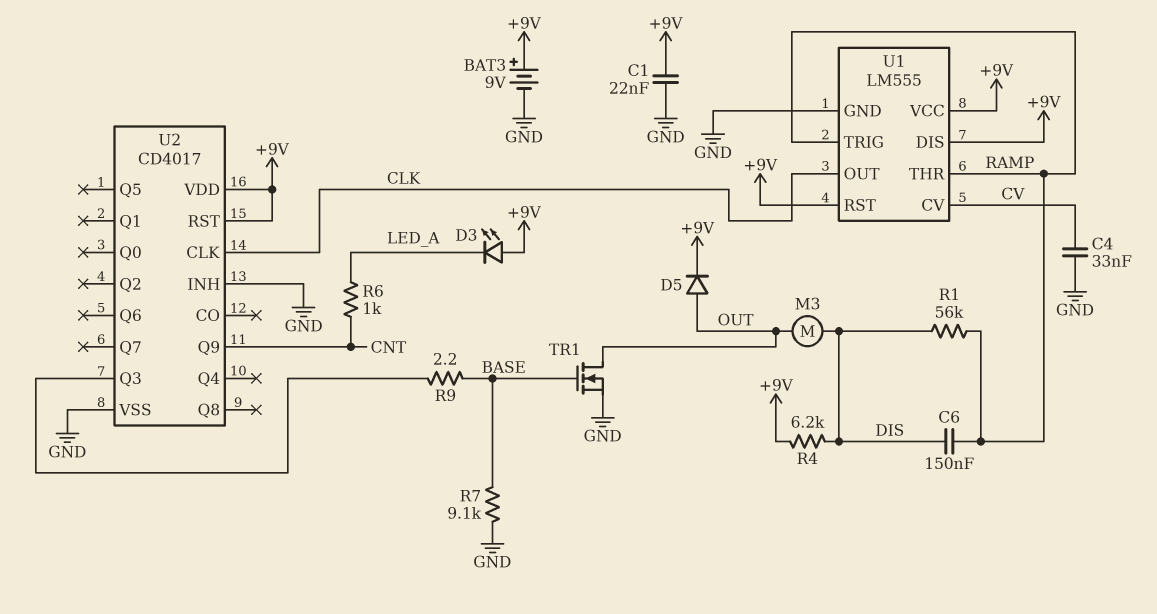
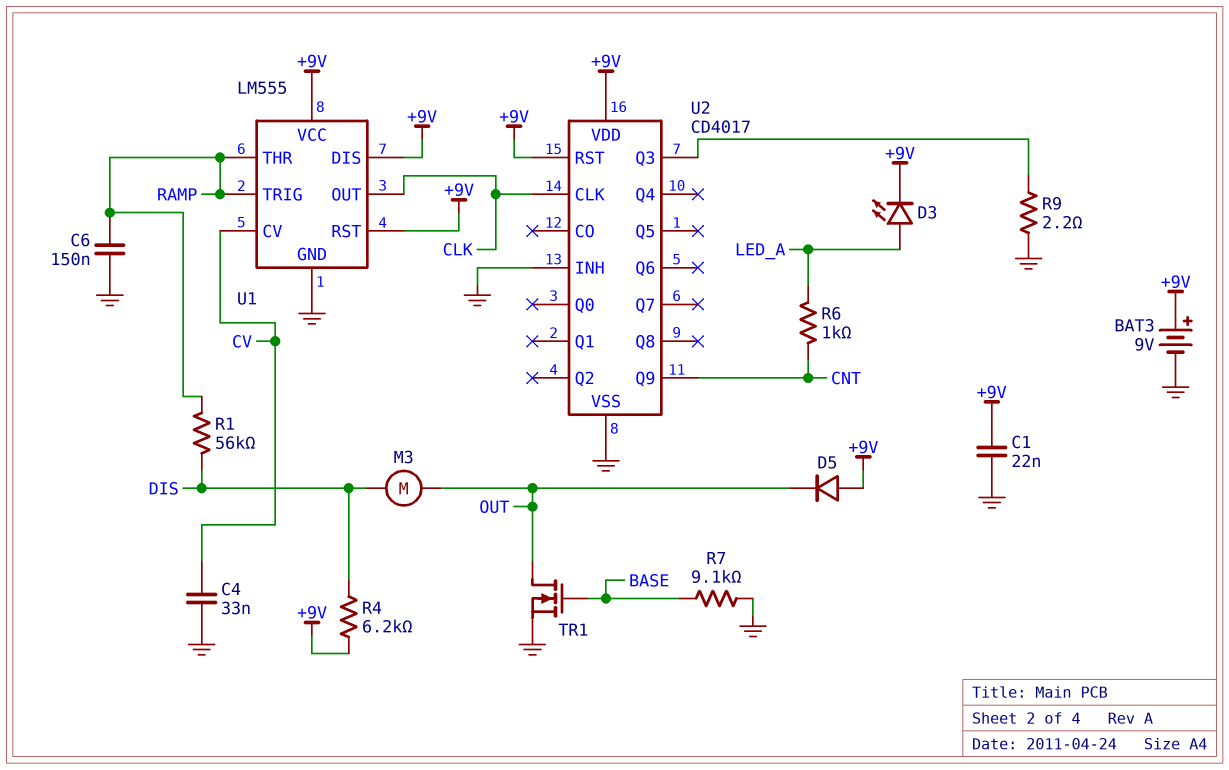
C6: 150nF (DIS, RAMP) -> 150nF (GND, RAMP)
D3: LED (A +9V, K LED_A) -> LED (A LED_A, K +9V)
D5: diode (A OUT, K +9V) -> diode (A +9V, K OUT)
R9: 2.2 (BASE, U2/Q3) -> 2.2 (GND, U2/Q3)

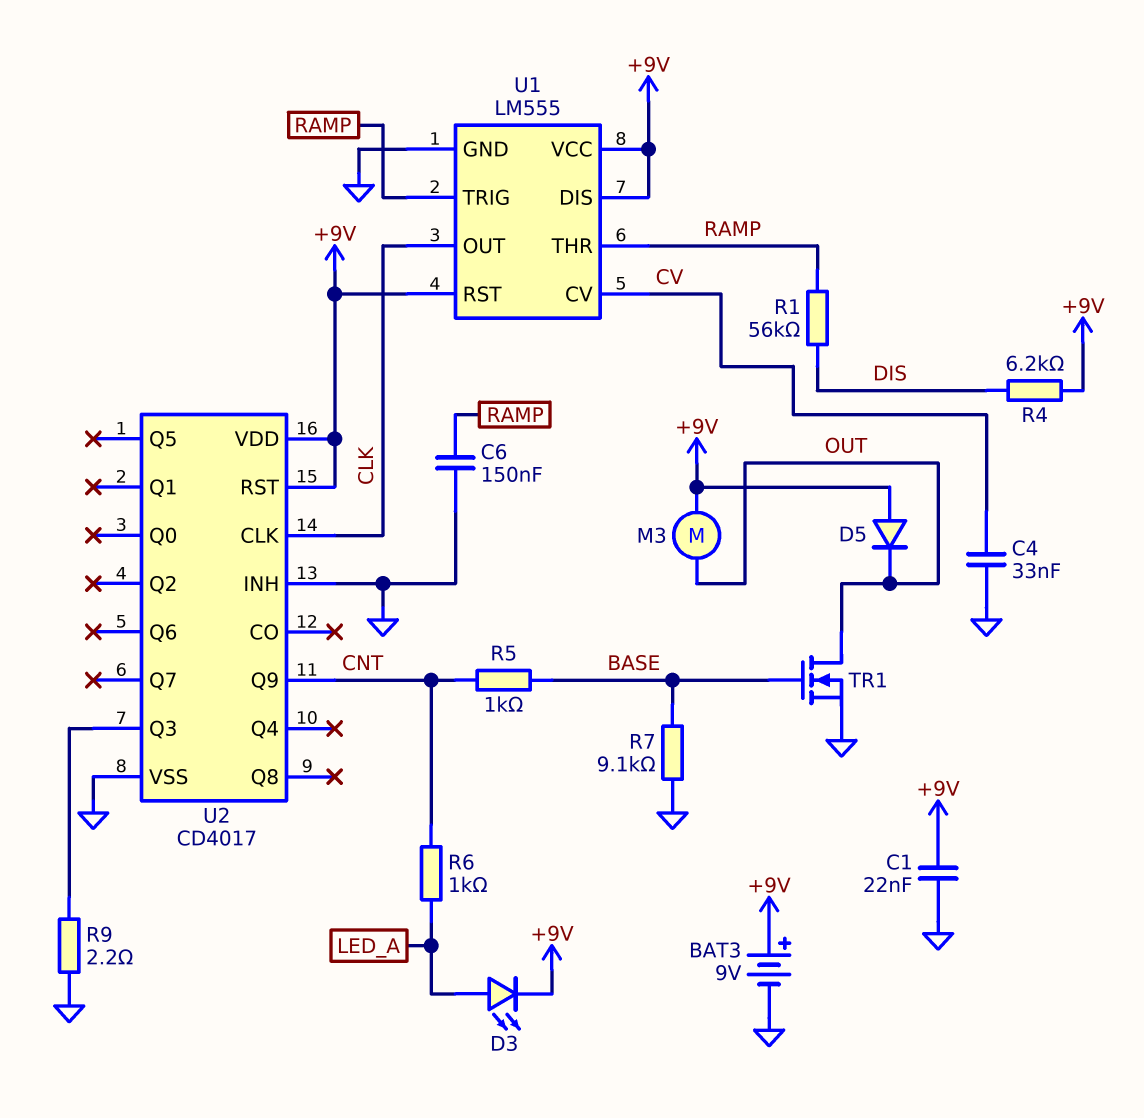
M3: motor (DIS, OUT) -> motor (+9V, OUT)
R5: none -> 1k (BASE, CNT)

